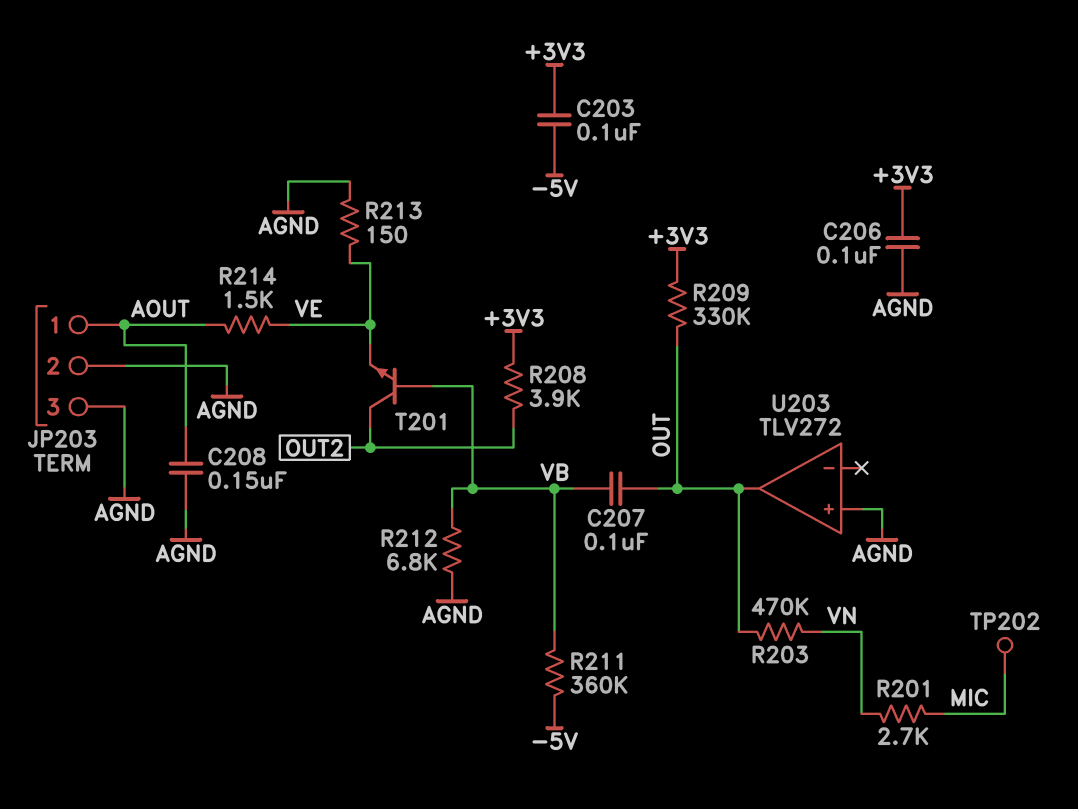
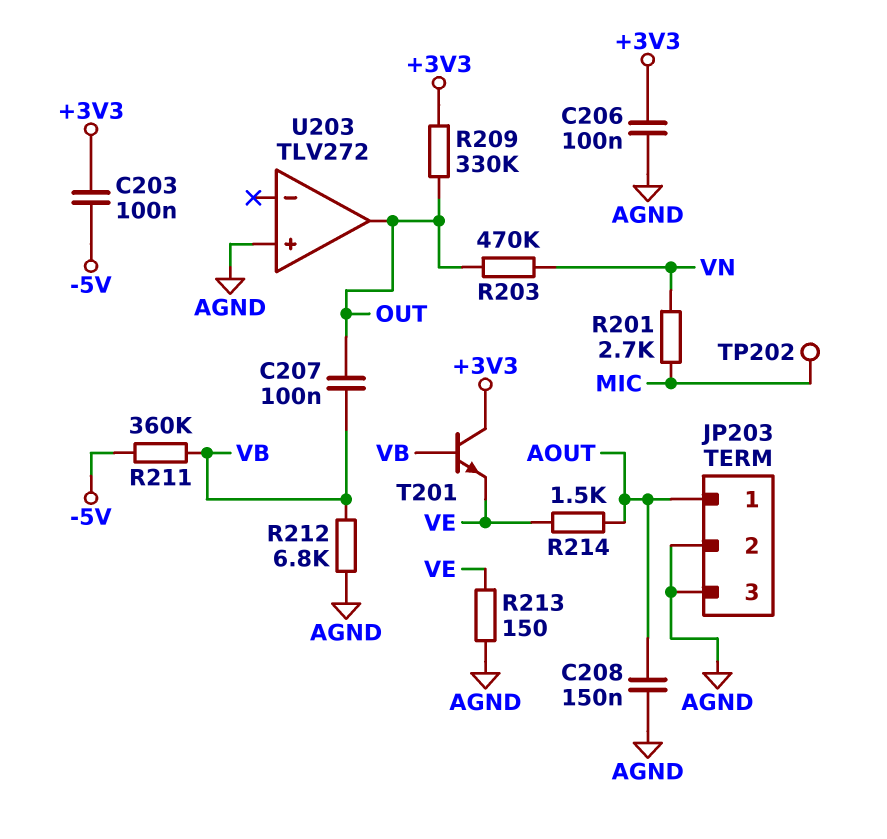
R208: 3.9k (+3V3, OUT2) -> none
T201: NPN (B VB, C OUT2, E VE) -> NPN (B VB, C +3V3, E VE)

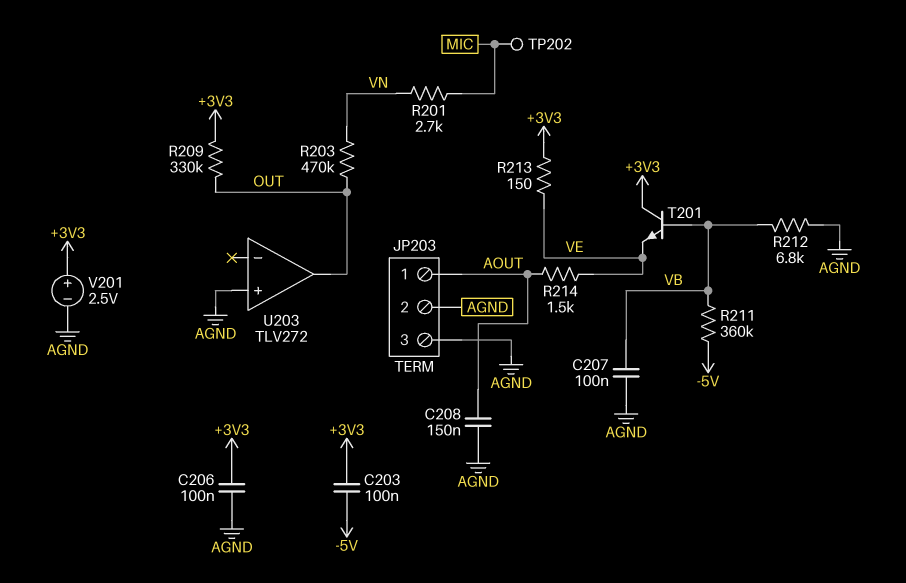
C207: 100nF (OUT, VB) -> 100nF (AGND, VB)
R213: 150 (AGND, VE) -> 150 (+3V3, VE)
V201: none -> 2.5V (plus +3V3, minus AGND)

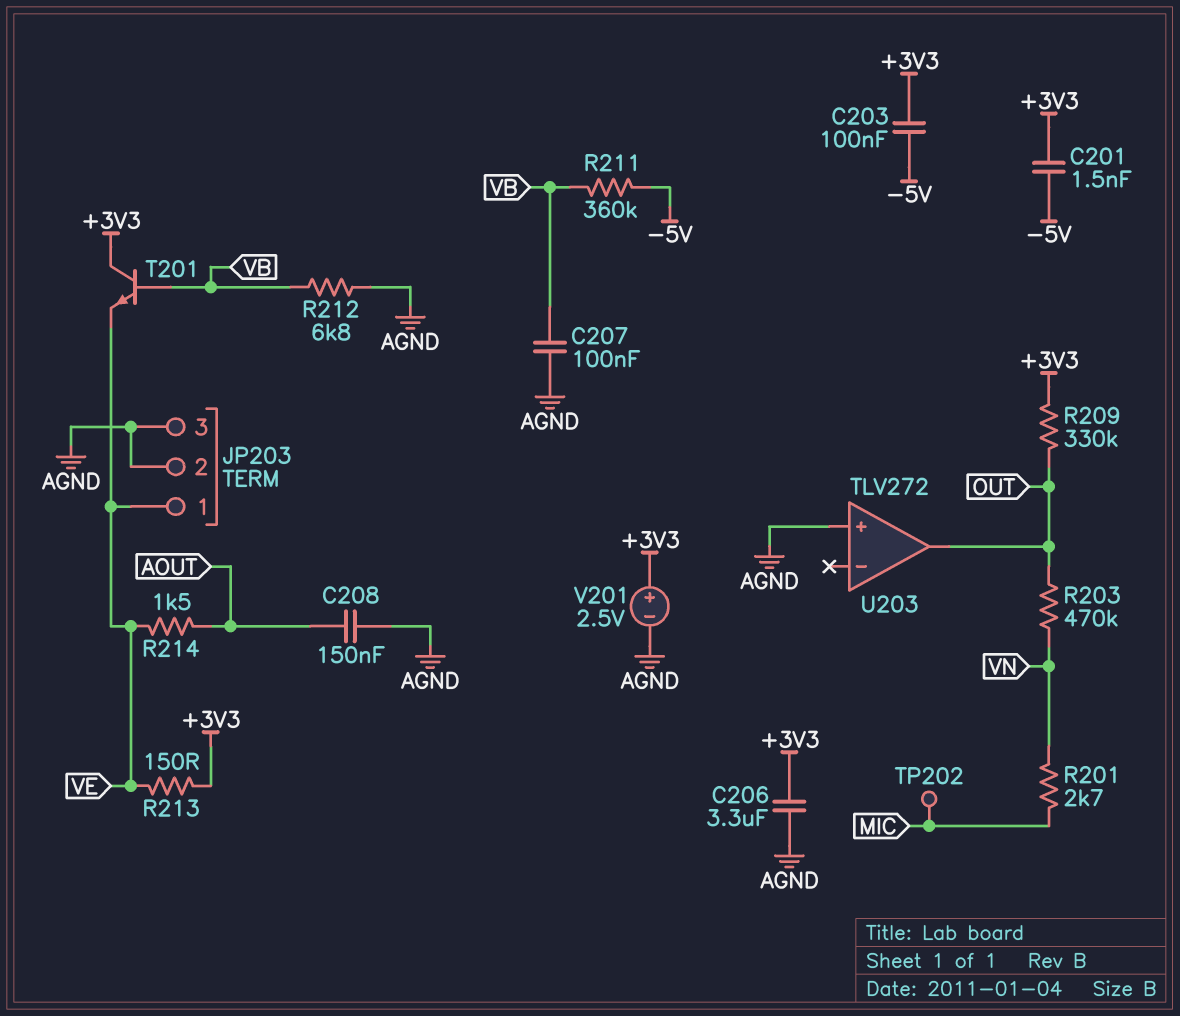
C201: none -> 1.5nF (+3V3, -5V)
C206: 100nF (+3V3, AGND) -> 3.3uF (+3V3, AGND)
JP203 pin 1: AOUT -> VE

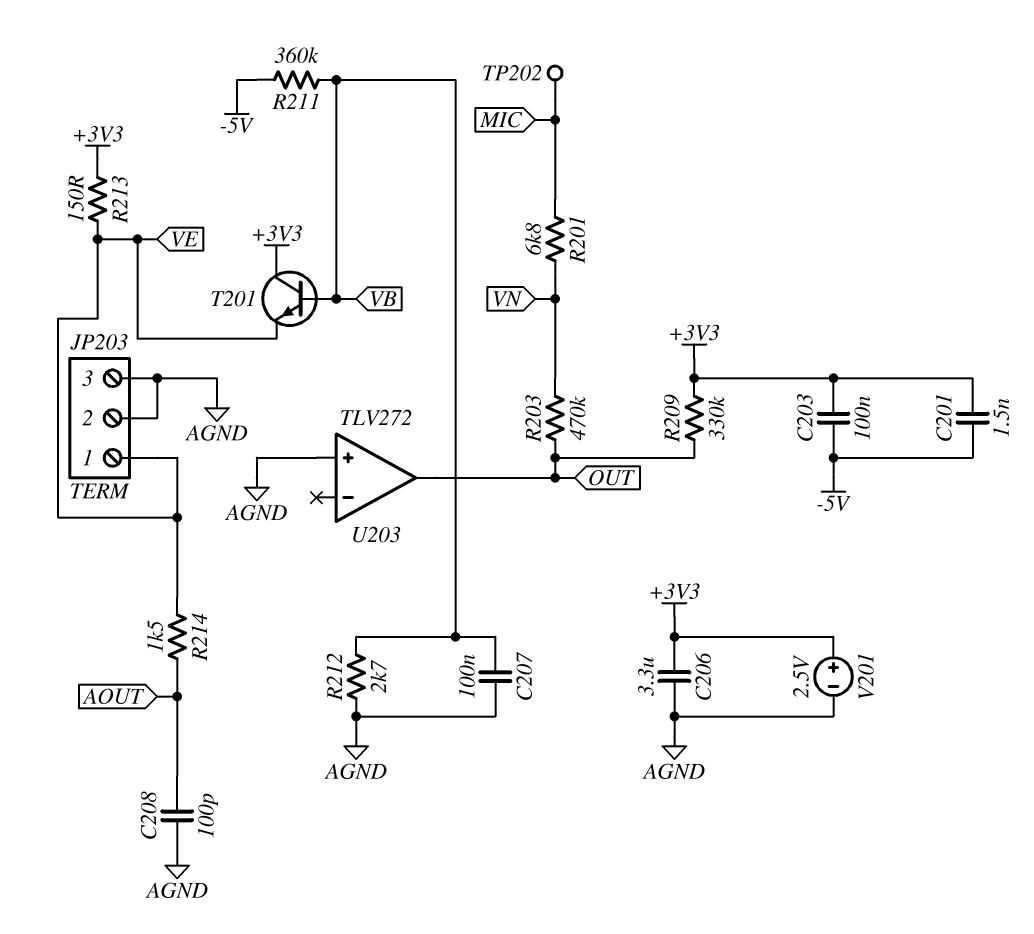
C208: 150nF (AGND, AOUT) -> 100pF (AGND, AOUT)
R201: 2.7k (MIC, VN) -> 6.8k (MIC, VN)
R212: 6.8k (AGND, VB) -> 2.7k (AGND, VB)

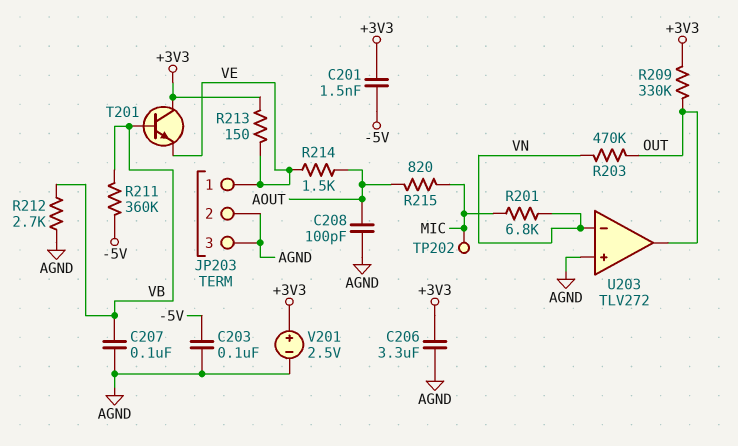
C203: 100nF (+3V3, -5V) -> 100nF (-5V, AGND)
R215: none -> 820 (AOUT, MIC)
U203 pin in-: none -> VN

